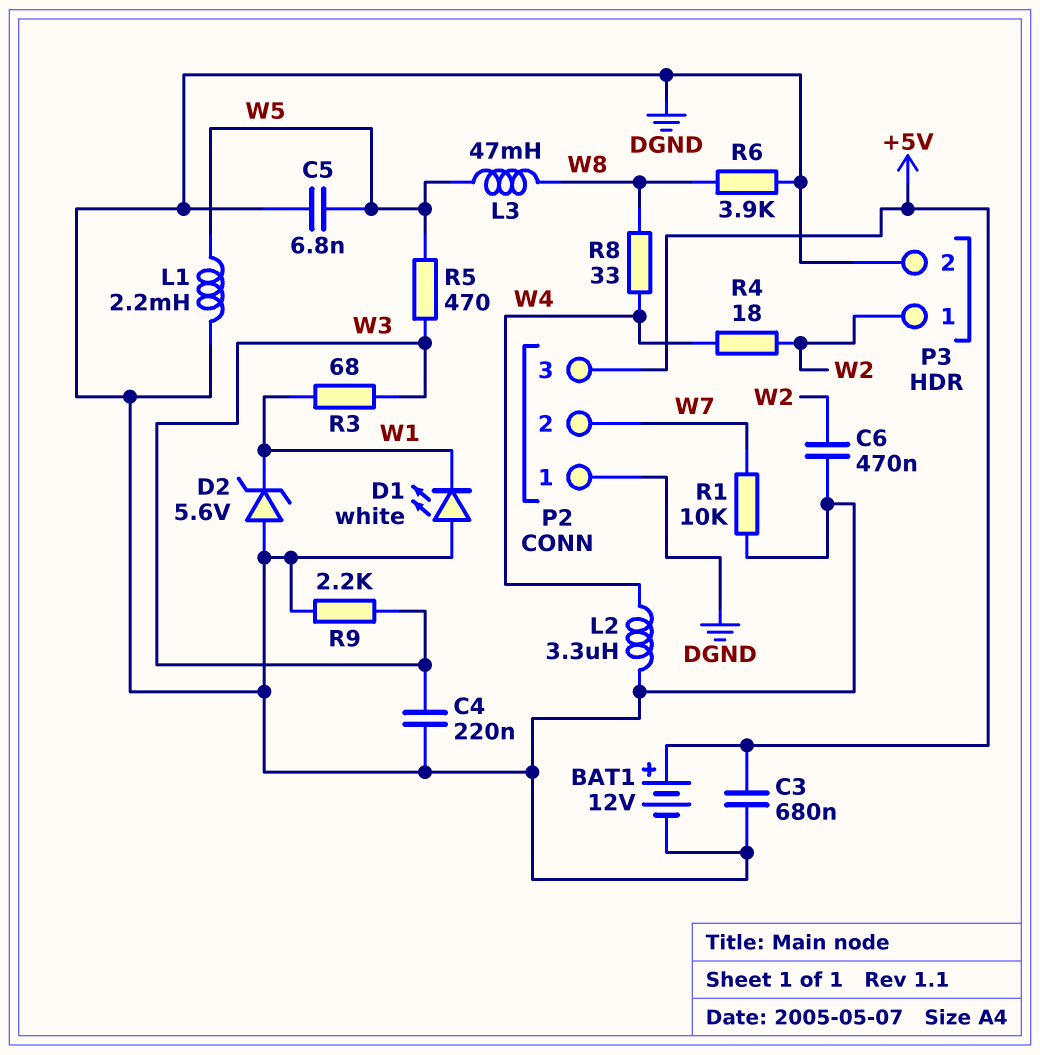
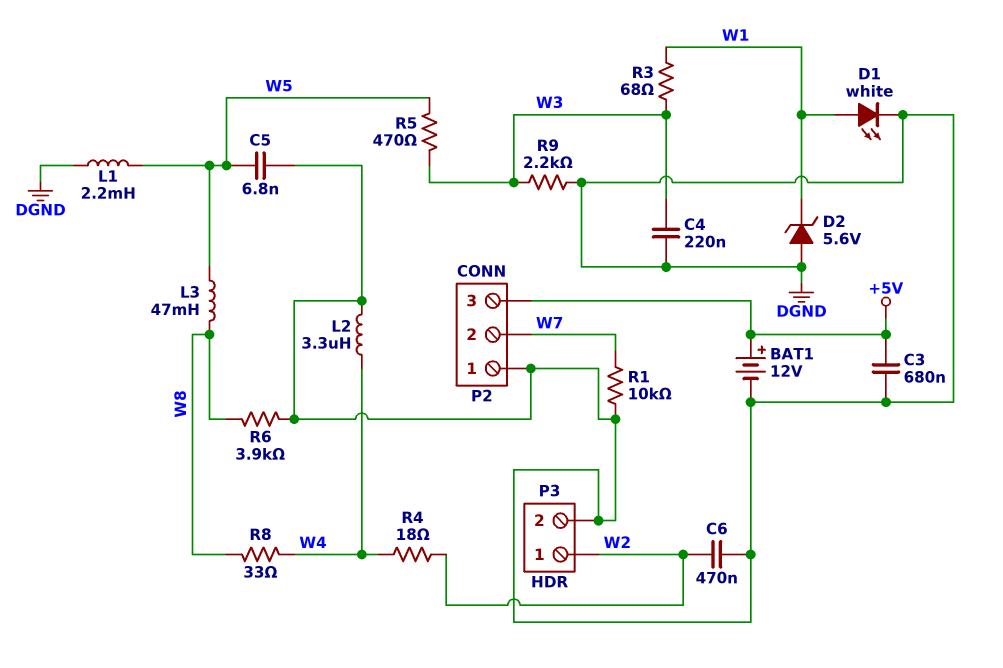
D1: LED white (A DGND, K W1) -> LED white (A W1, K DGND)

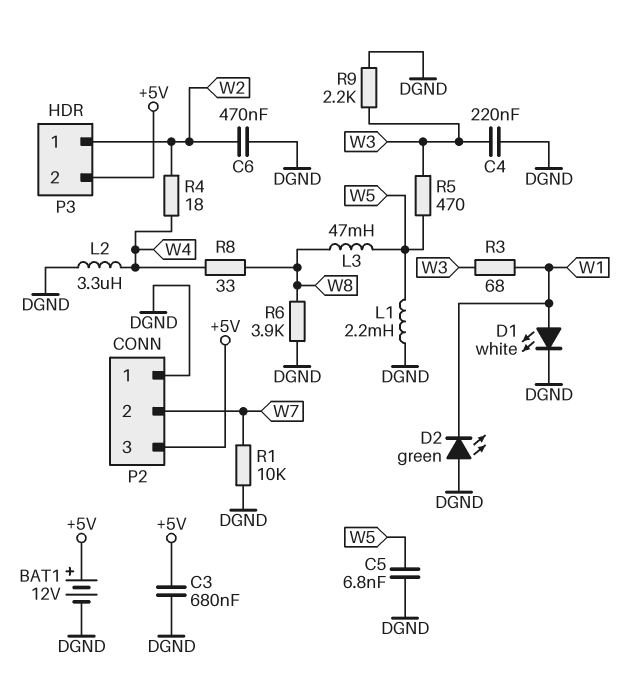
D2: zener 5.6V (A DGND, K W1) -> LED green (A DGND, K W1)
P3 pin 2: DGND -> +5V

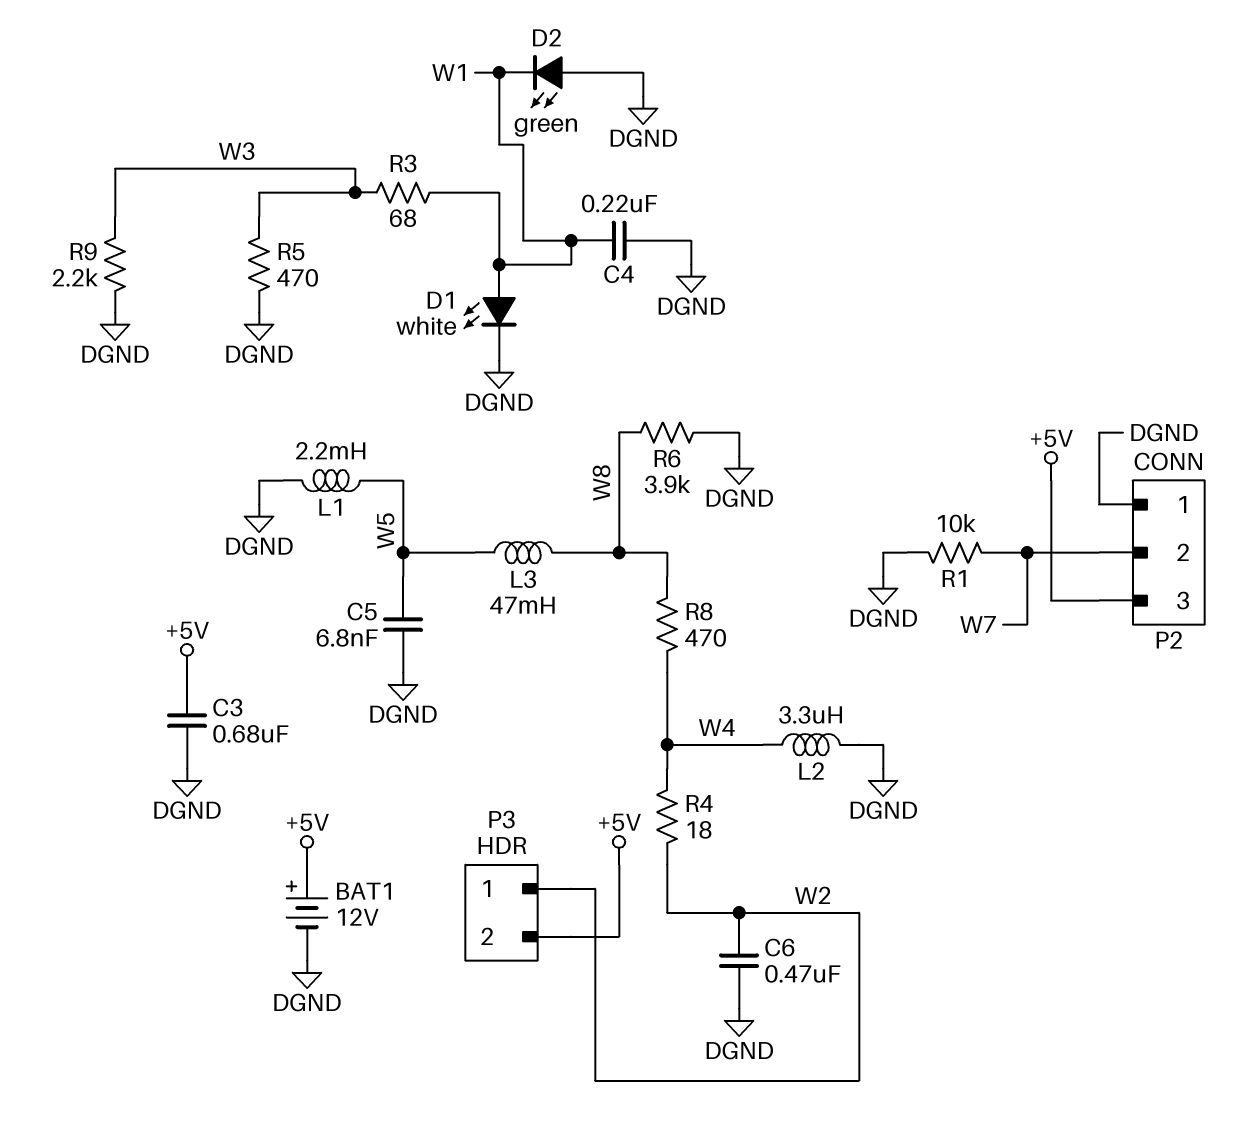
C4: 220nF (DGND, W3) -> 220nF (DGND, W1)
R5: 470 (W3, W5) -> 470 (DGND, W3)
R8: 33 (W4, W8) -> 470 (W4, W8)

